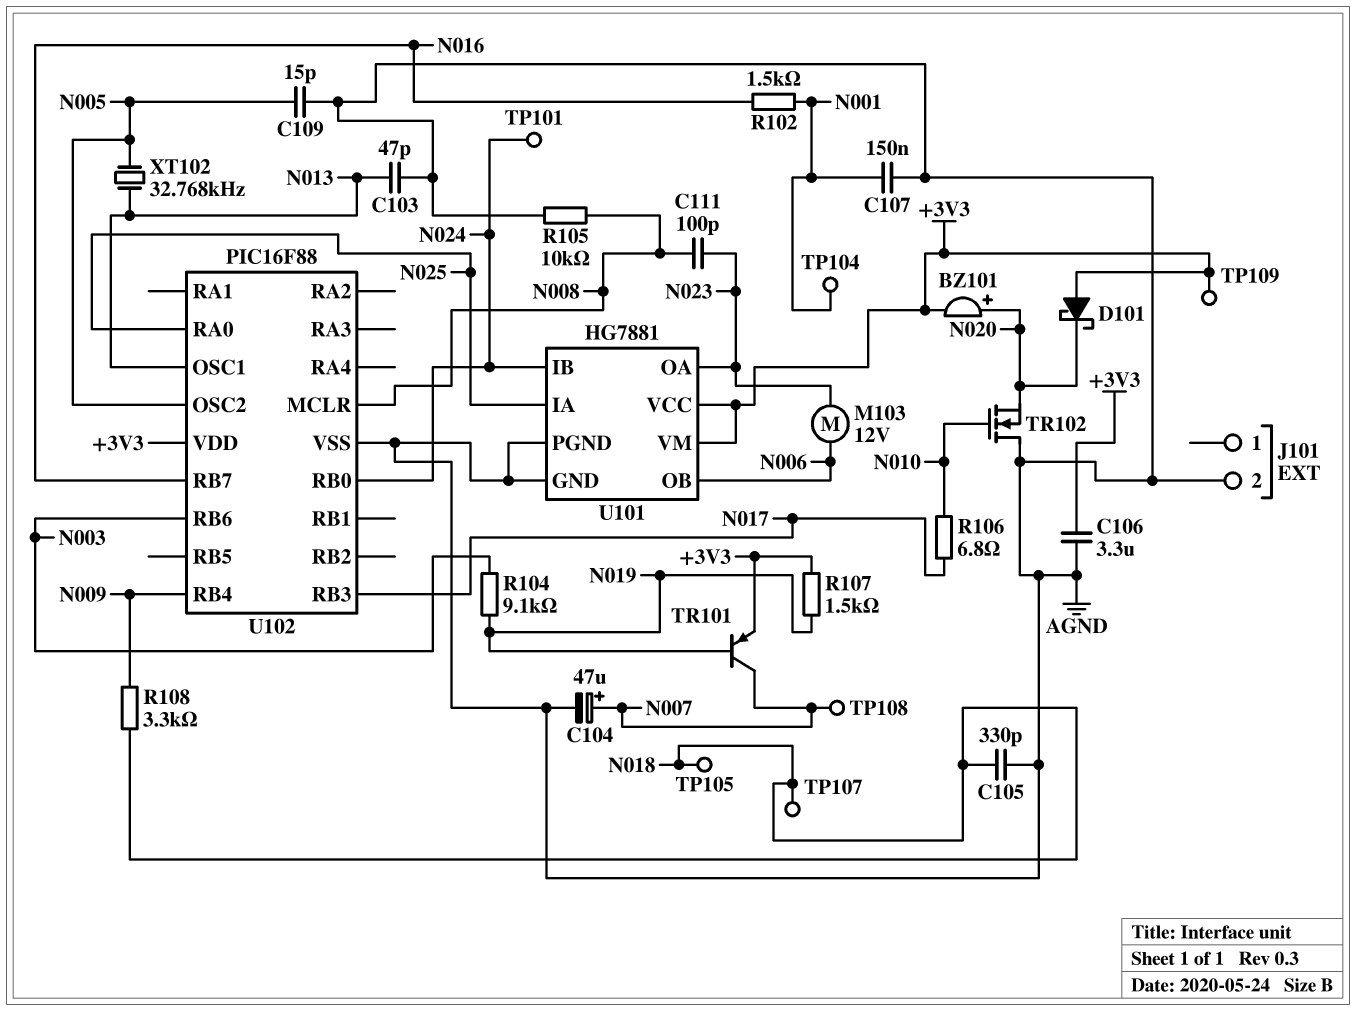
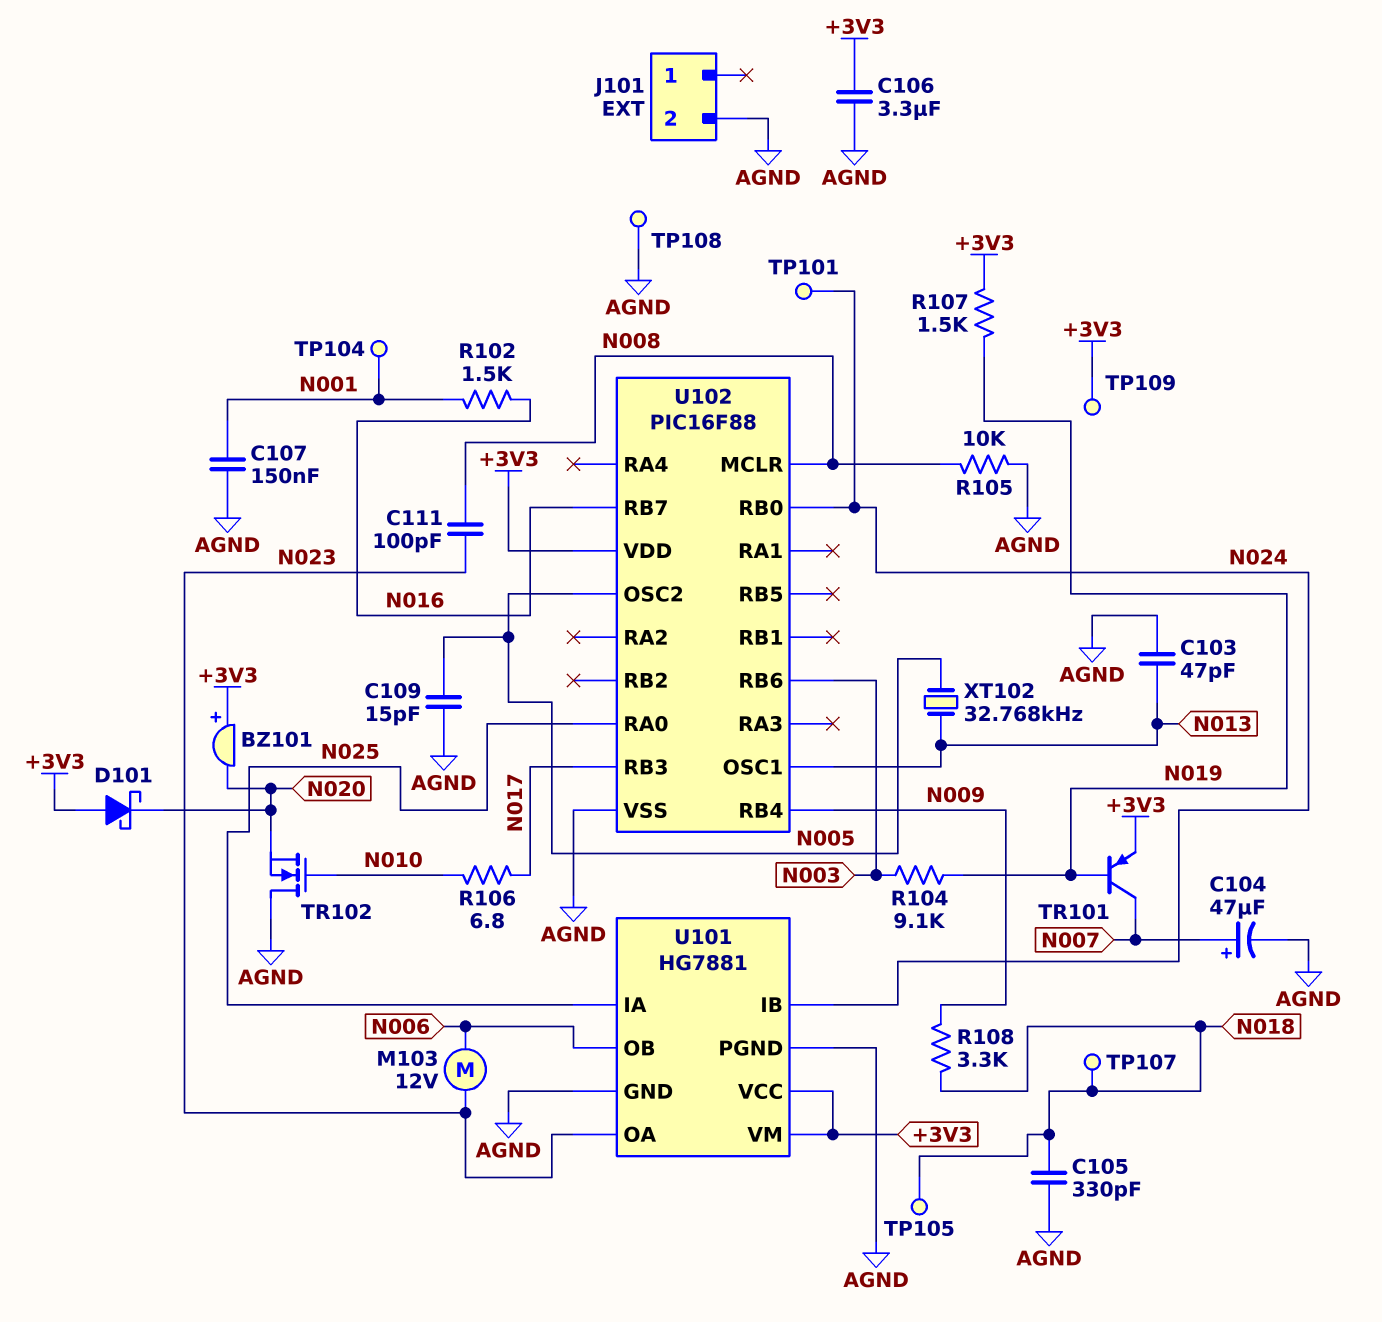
BZ101: buzzer (plus N020, minus +3V3) -> buzzer (plus +3V3, minus N020)
TP108: test point (N007) -> test point (AGND)

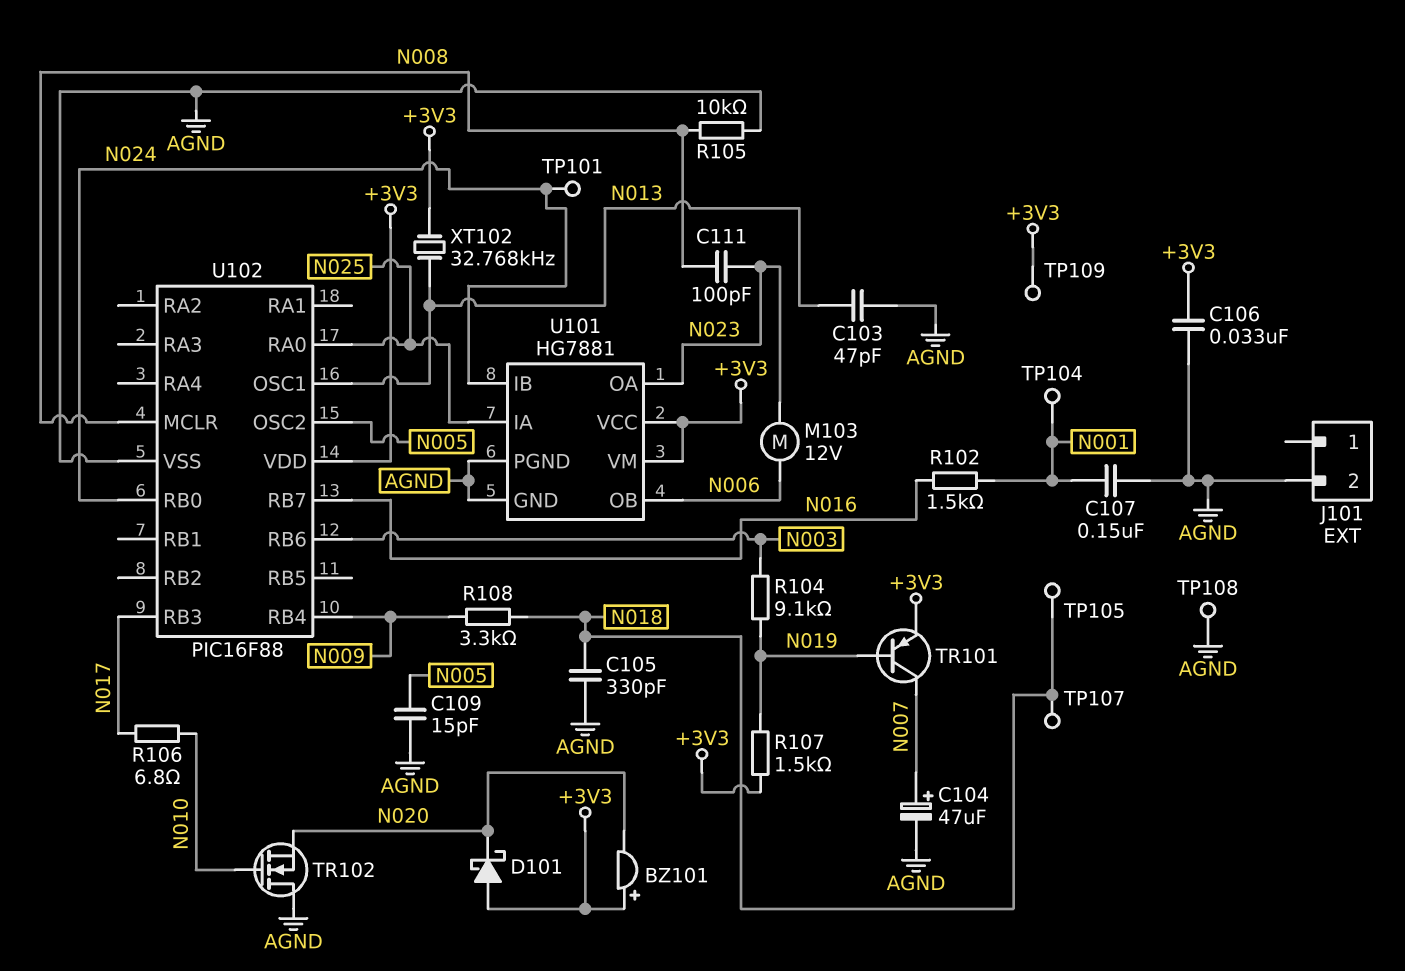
C106: 3.3uF (+3V3, AGND) -> 33nF (+3V3, AGND)
XT102: 32.768kHz (N005, N013) -> 32.768kHz (+3V3, N013)

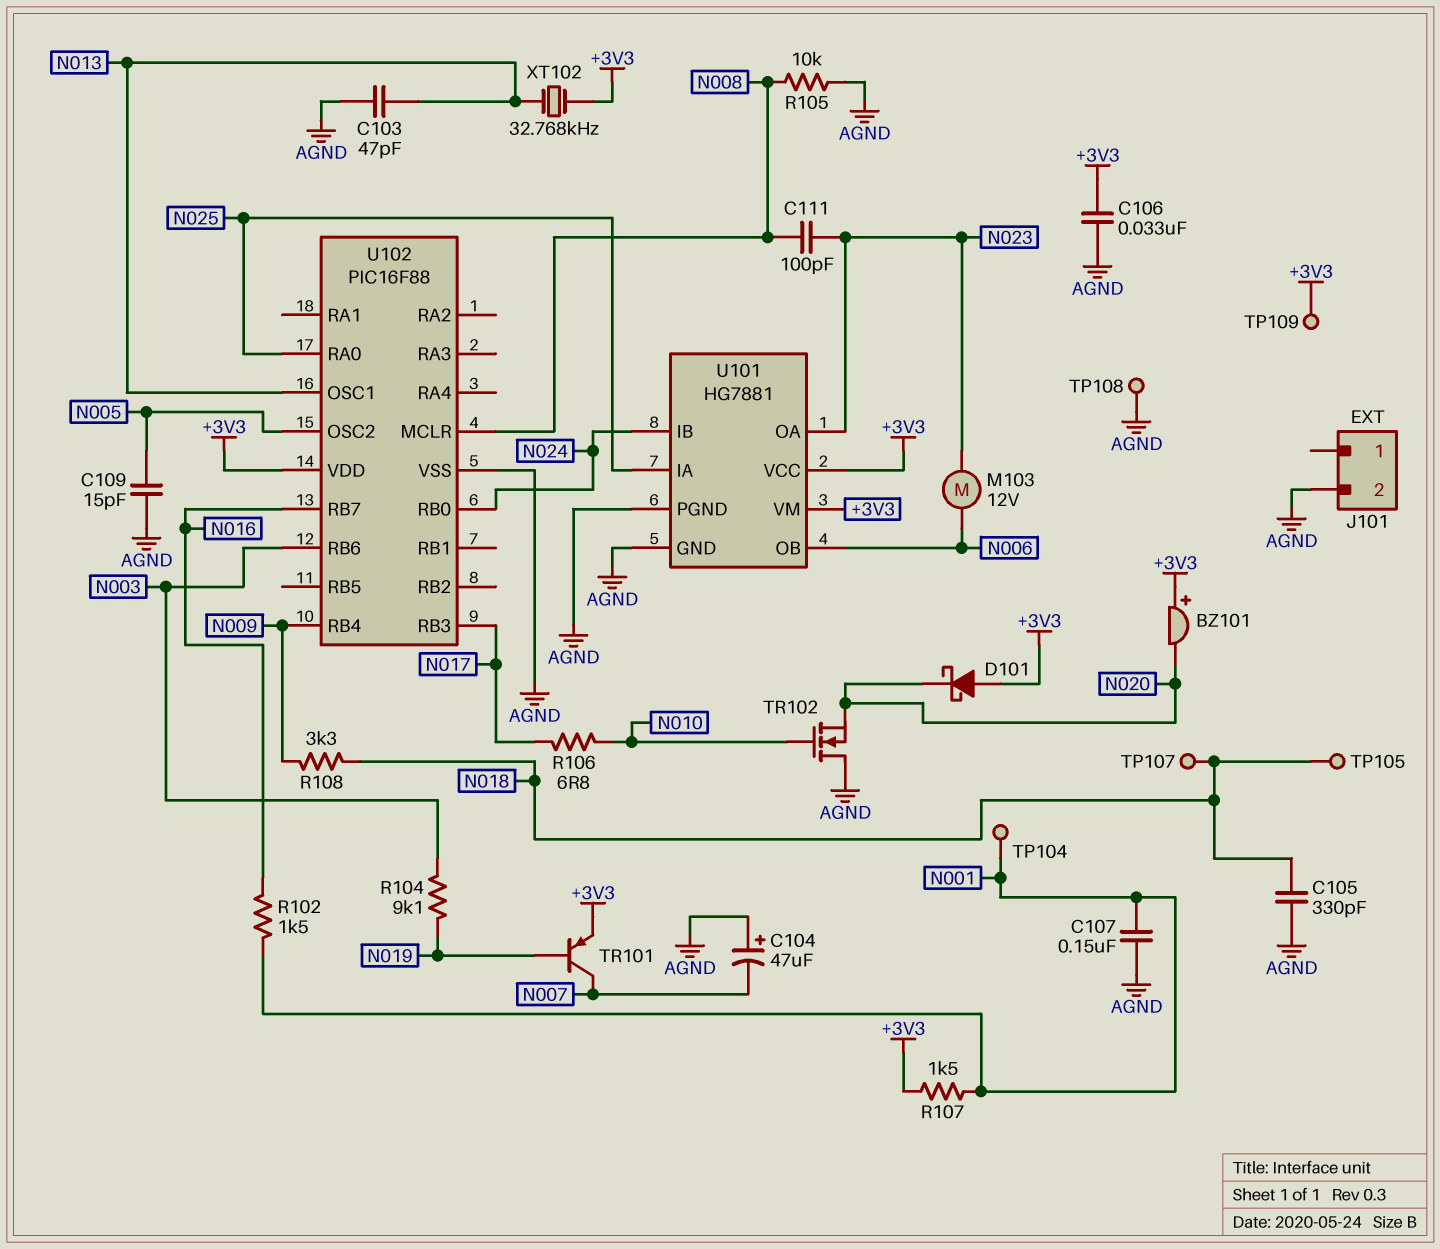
C104: 47uF (plus N007, minus AGND) -> 47uF (plus AGND, minus N007)
R107: 1.5k (+3V3, N019) -> 1.5k (+3V3, N001)
TP101: test point (N024) -> none

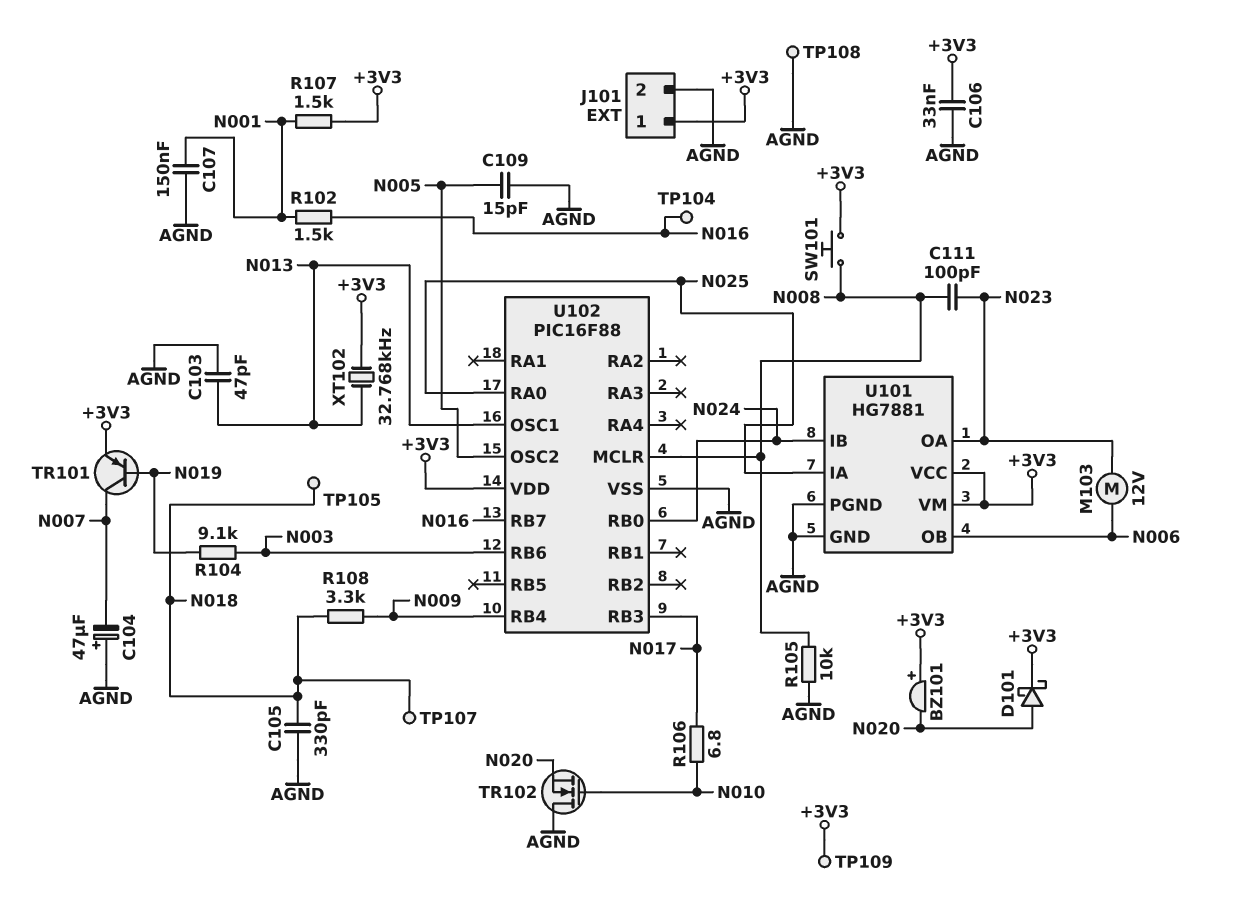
D101: schottky (A +3V3, K N020) -> schottky (A N020, K +3V3)
J101 pin 1: none -> +3V3
SW101: none -> button (+3V3, N008)
TP104: test point (N001) -> test point (N016)

